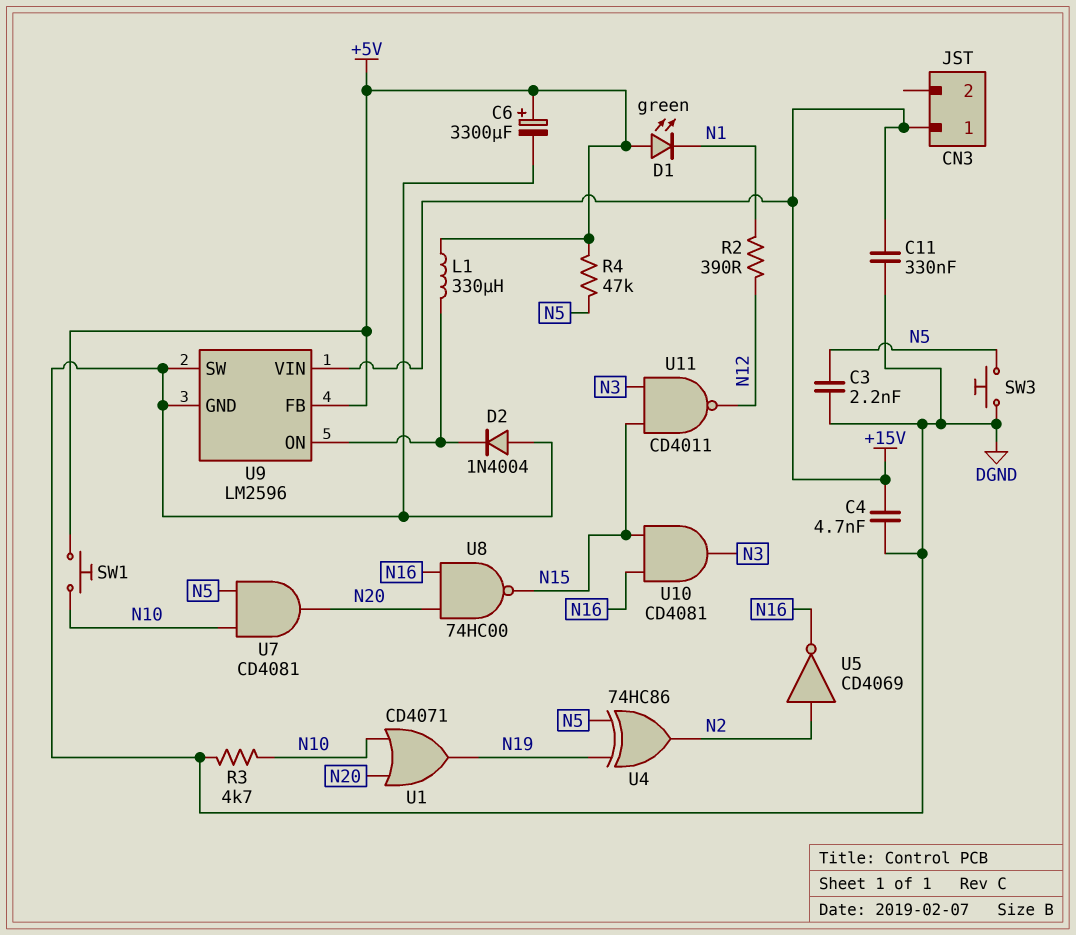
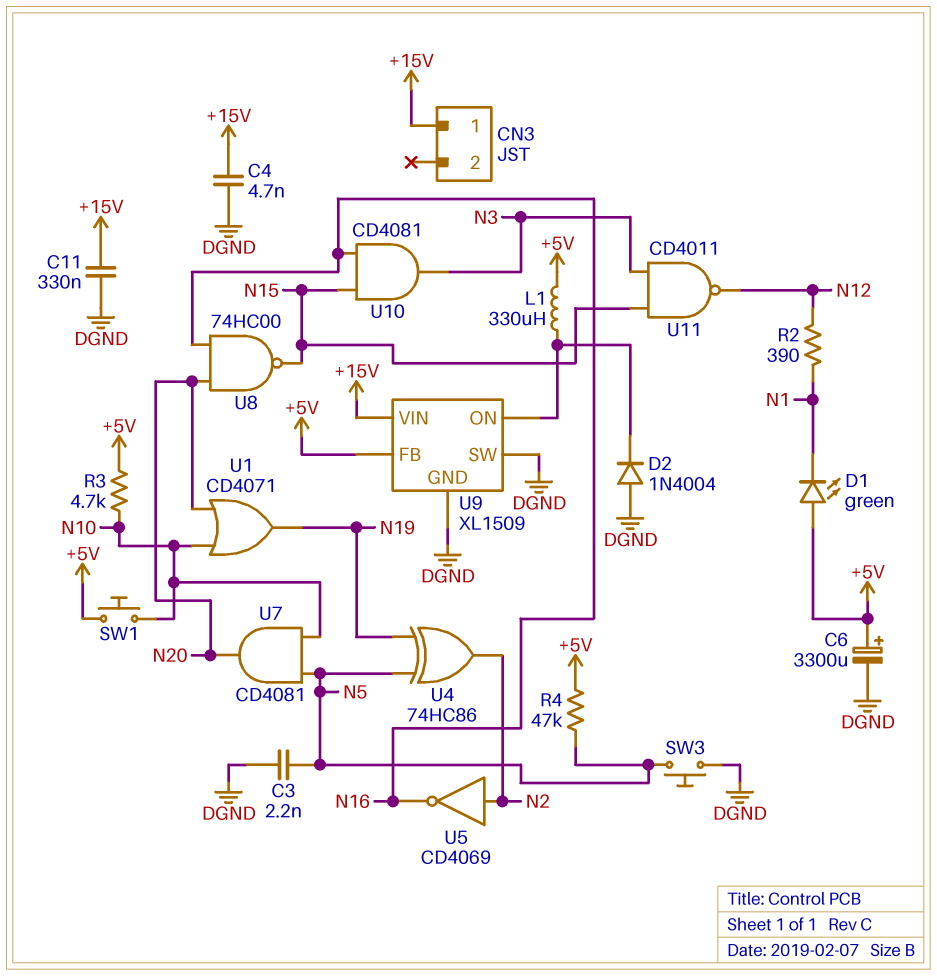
R3: 4.7k (DGND, N10) -> 4.7k (+5V, N10)
U9: LM2596 -> XL1509

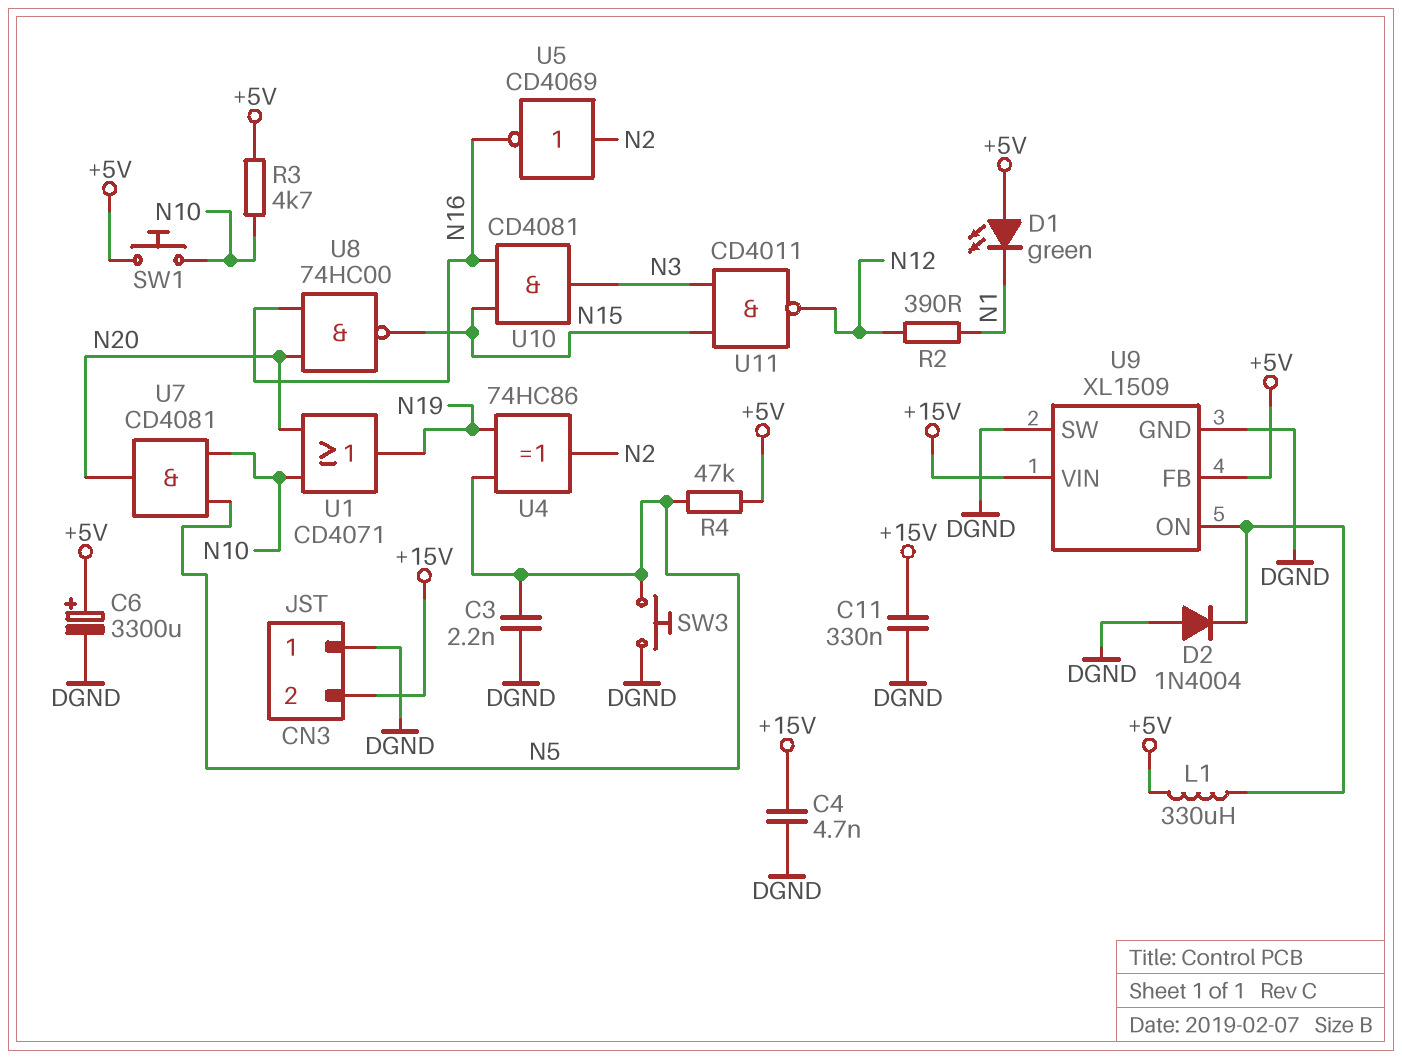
CN3 pin 1: +15V -> DGND
CN3 pin 2: none -> +15V

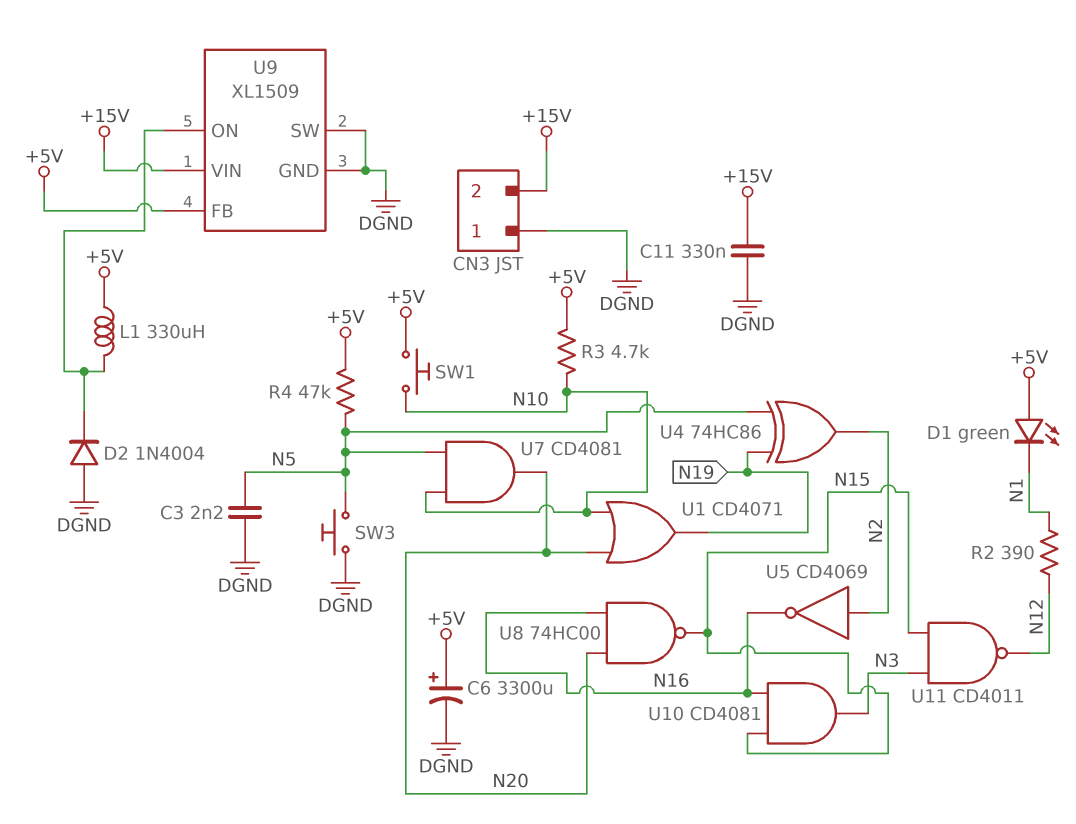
C4: 4.7nF (+15V, DGND) -> none

